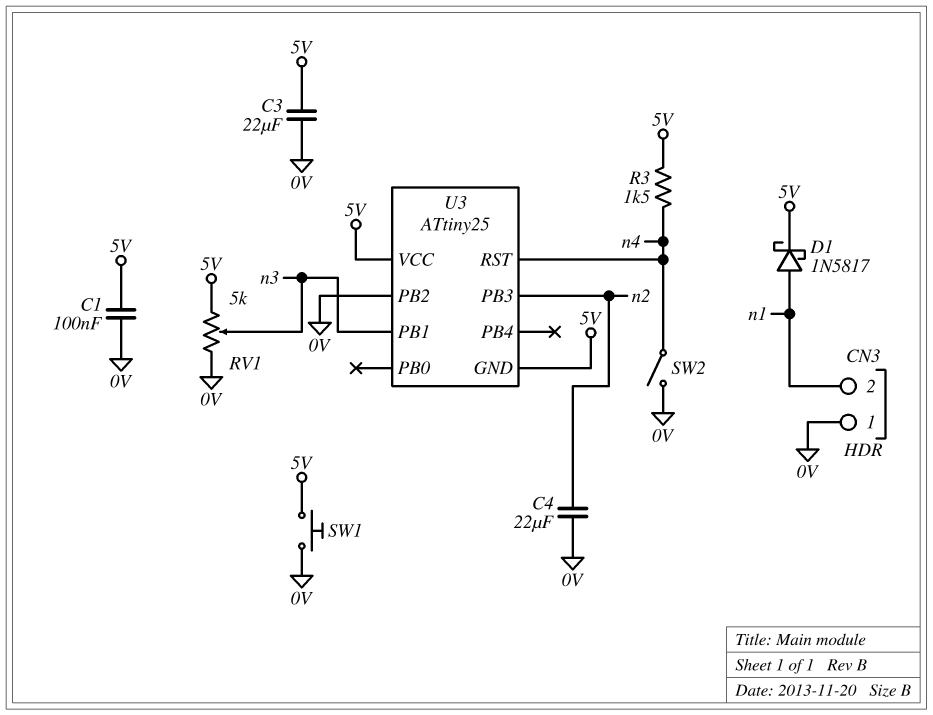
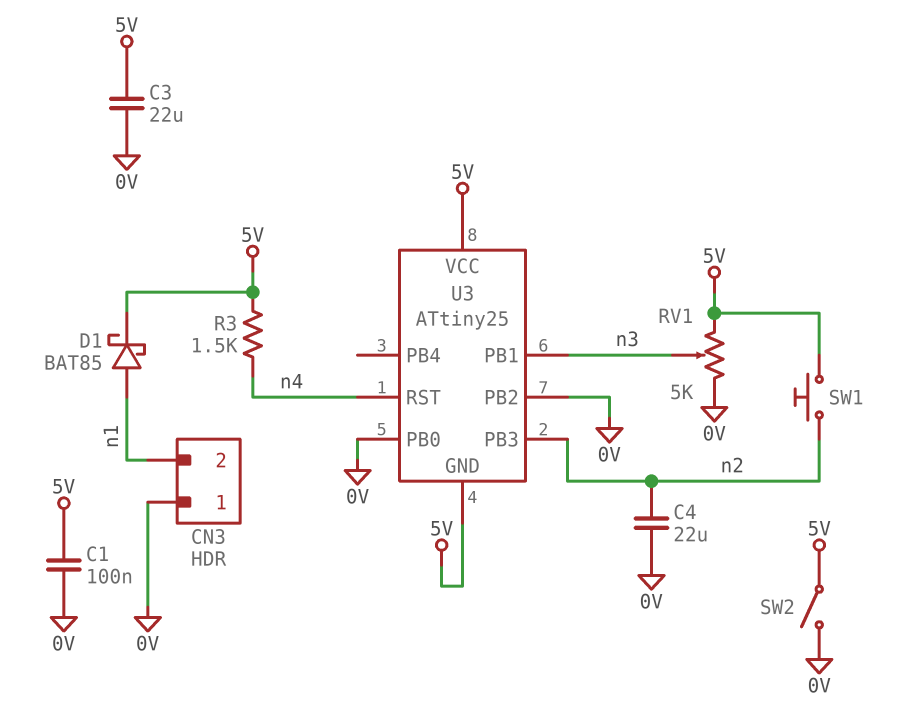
D1: schottky 1N5817 (A n1, K 5V) -> schottky BAT85 (A n1, K 5V)
SW1: button (0V, 5V) -> button (5V, n2)
SW2: switch (0V, n4) -> switch (0V, 5V)
U3 pin PB0: none -> 0V

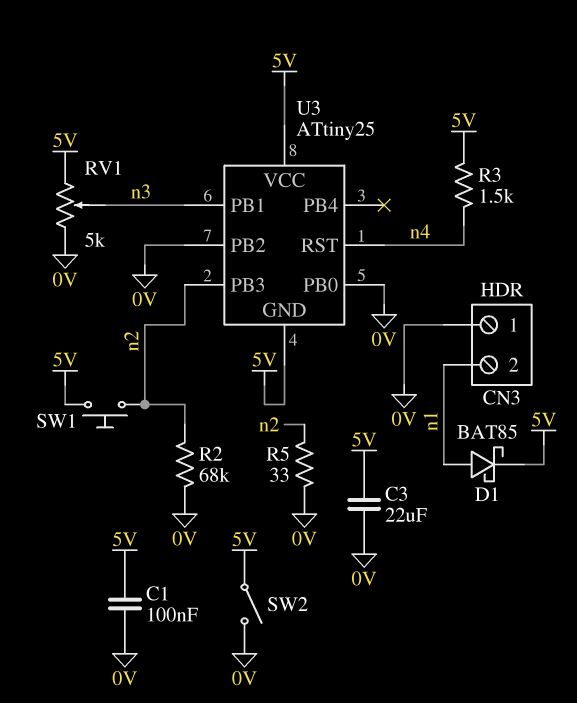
C4: 22uF (0V, n2) -> none
R2: none -> 68k (0V, n2)
R5: none -> 33 (0V, n2)

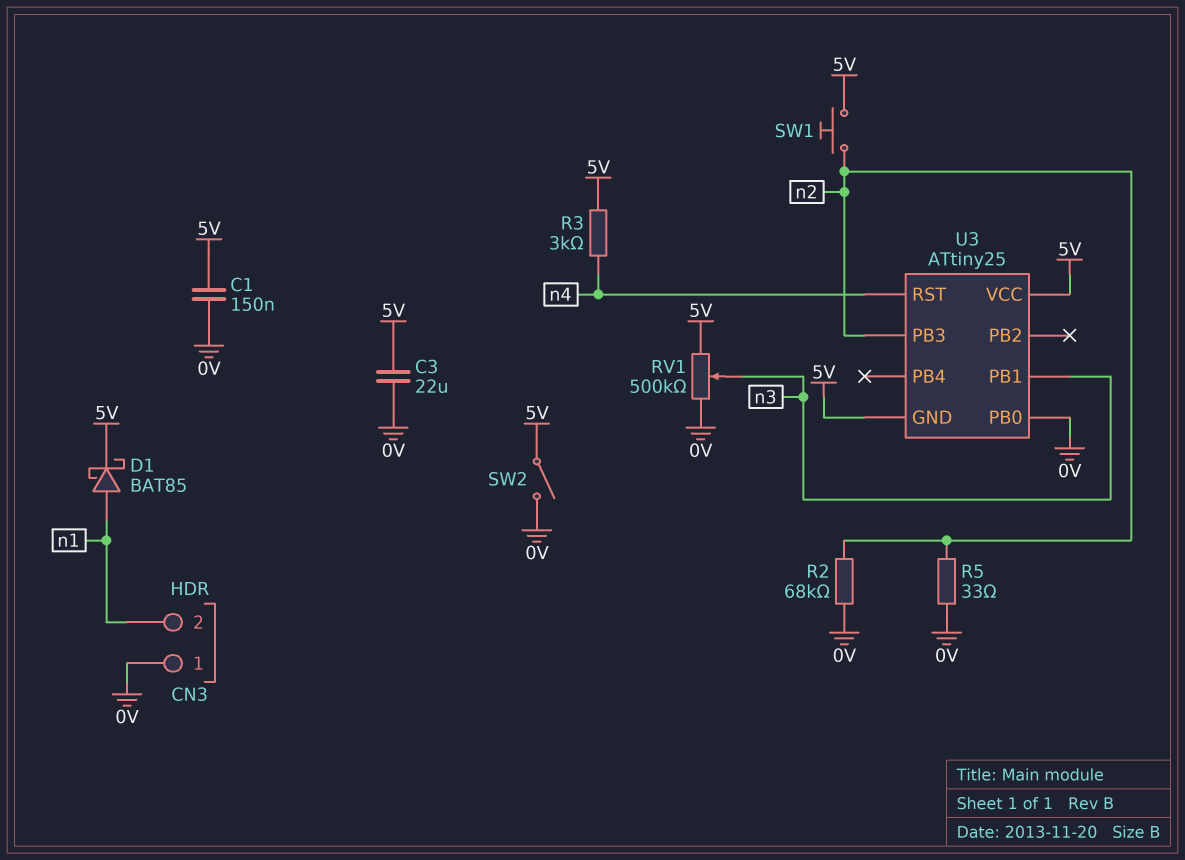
C1: 100nF (0V, 5V) -> 150nF (0V, 5V)
R3: 1.5k (5V, n4) -> 3k (5V, n4)
RV1: 5k (0V, 5V, wiper n3) -> 500k (0V, 5V, wiper n3)
U3 pin PB2: 0V -> none

